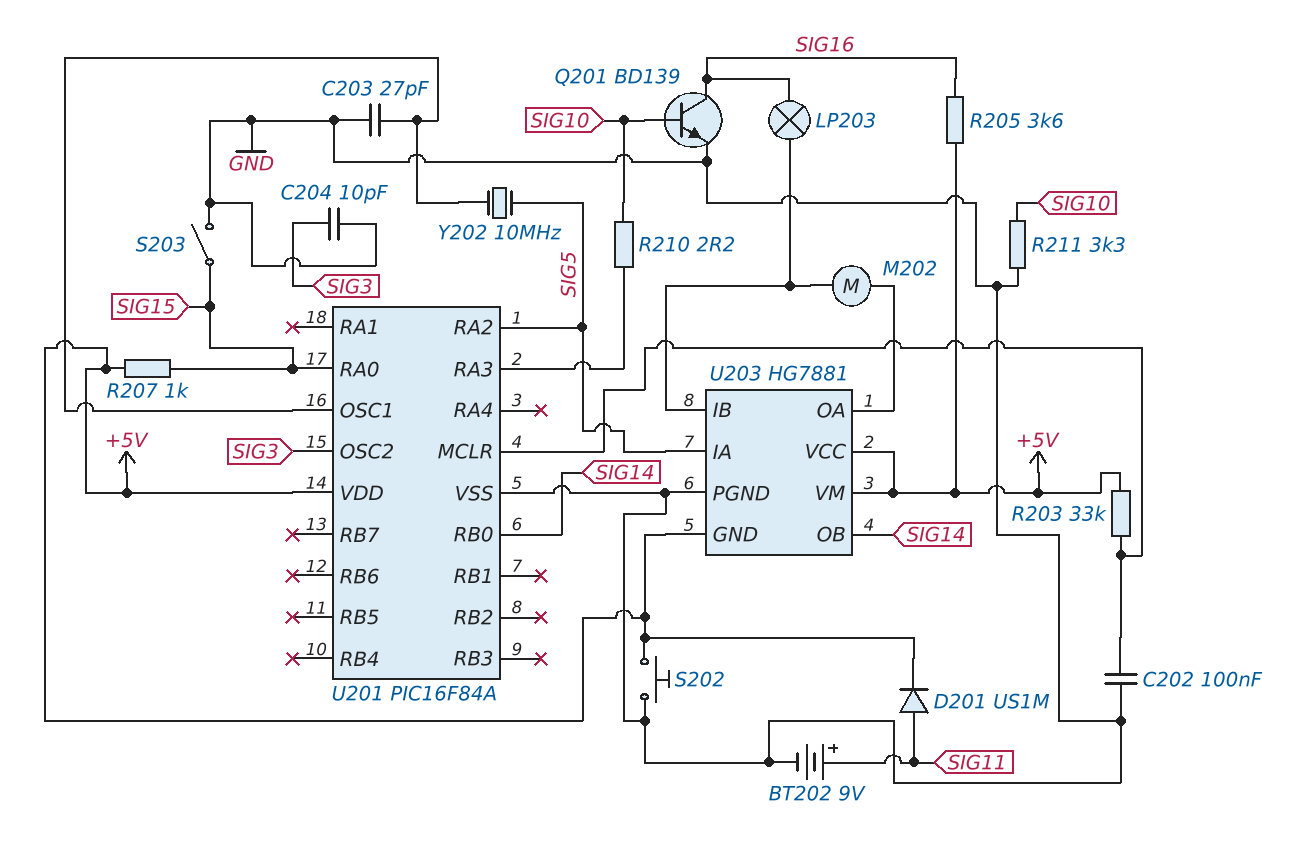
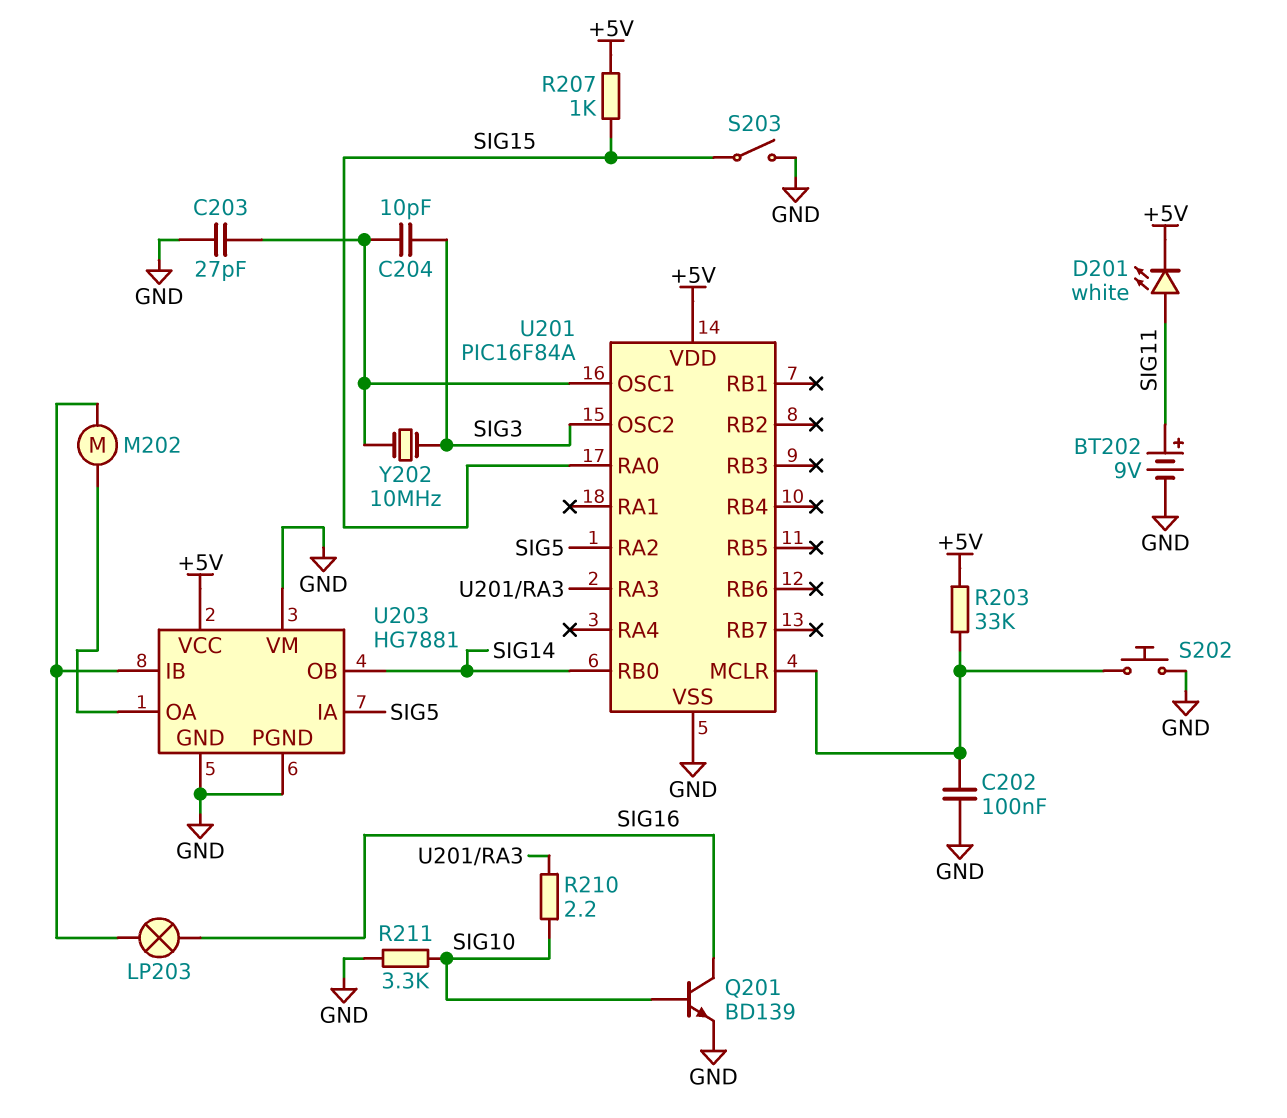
C204: 10pF (GND, SIG3) -> 10pF (SIG3, U201/OSC1)
D201: diode US1M (A SIG11, K +5V) -> LED white (A SIG11, K +5V)
R205: 3.6k (+5V, SIG16) -> none
S202: button (+5V, GND) -> button (GND, U201/MCLR)
U203 pin GND: +5V -> GND
U203 pin VM: +5V -> GND
Y202: 10MHz (SIG5, U201/OSC1) -> 10MHz (SIG3, U201/OSC1)

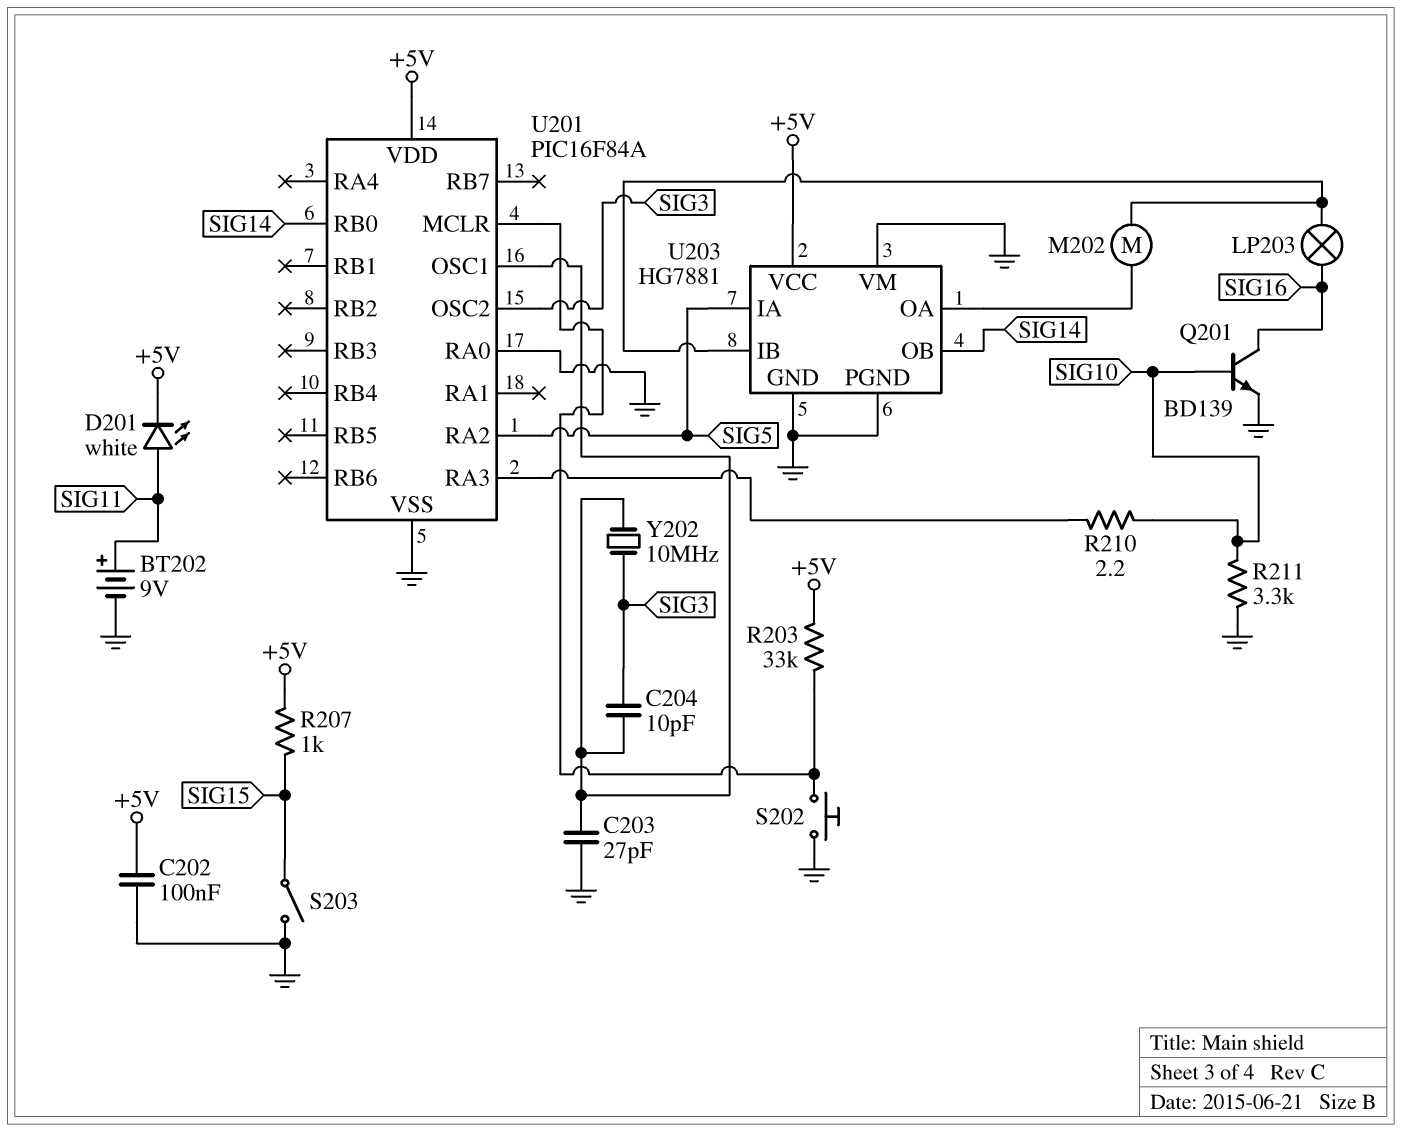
C202: 100nF (GND, U201/MCLR) -> 100nF (+5V, GND)
U201 pin RA0: SIG15 -> GND

